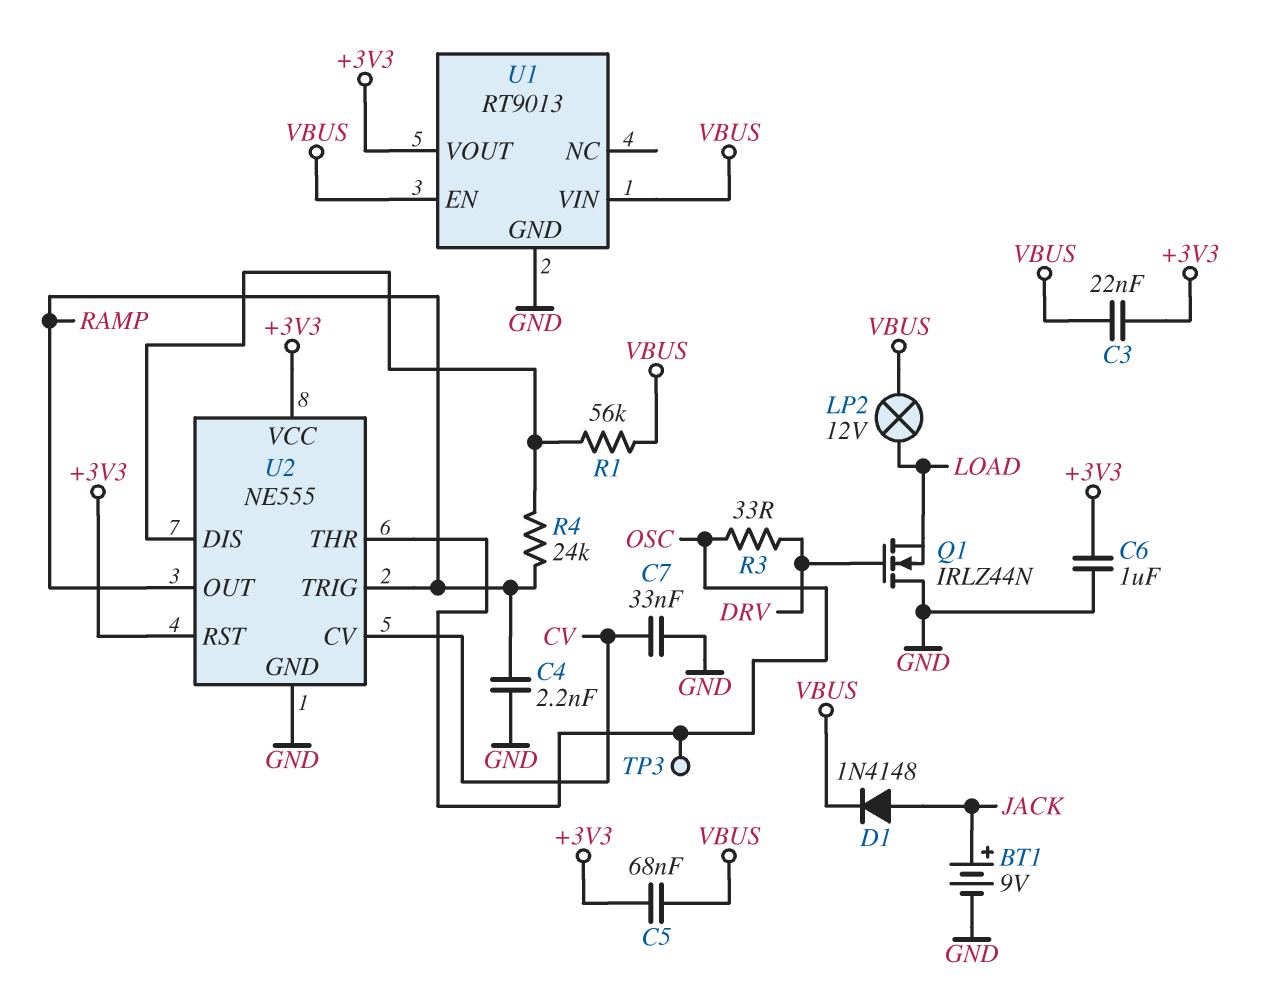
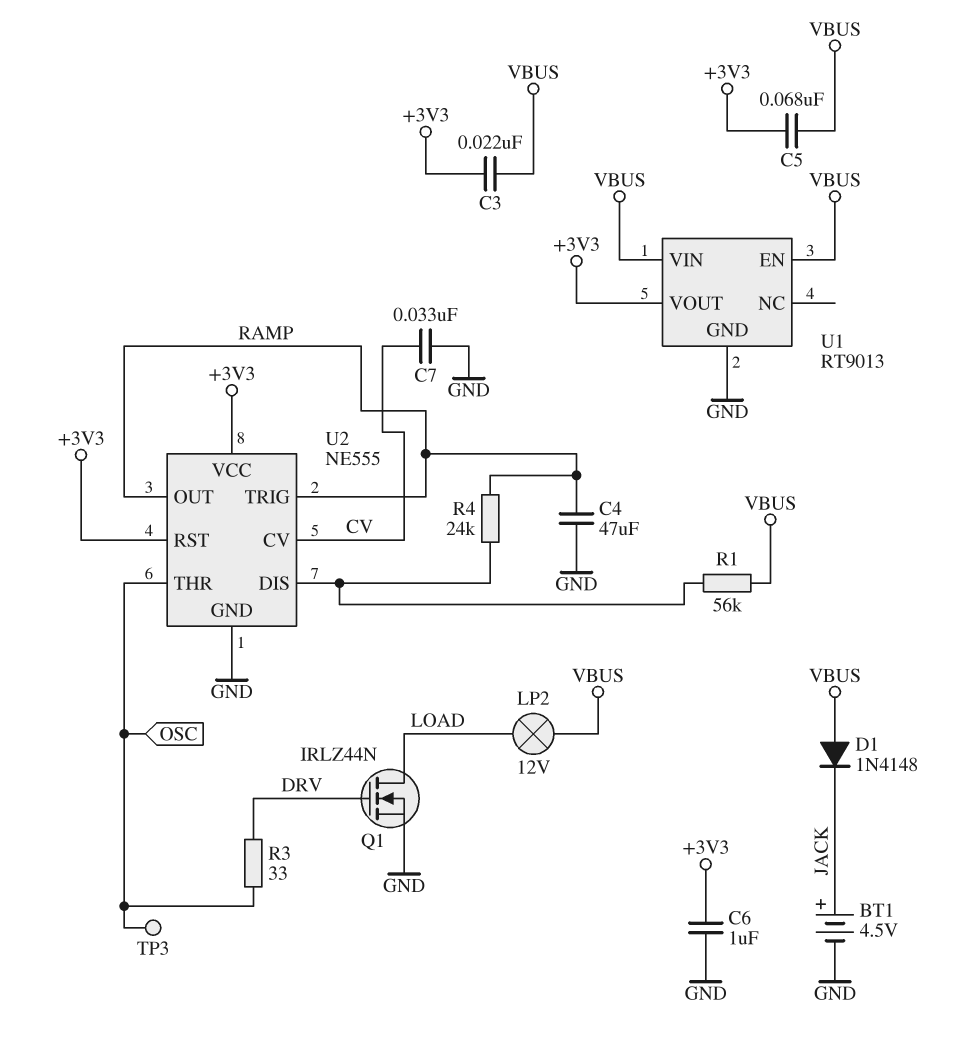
BT1: 9V (plus JACK, minus GND) -> 4.5V (plus JACK, minus GND)
C4: 2.2nF (GND, RAMP) -> 47uF (GND, RAMP)
D1: diode 1N4148 (A JACK, K VBUS) -> diode 1N4148 (A VBUS, K JACK)
Q1: NMOS IRLZ44N (G DRV, D GND, S LOAD) -> NMOS IRLZ44N (G DRV, D LOAD, S GND)

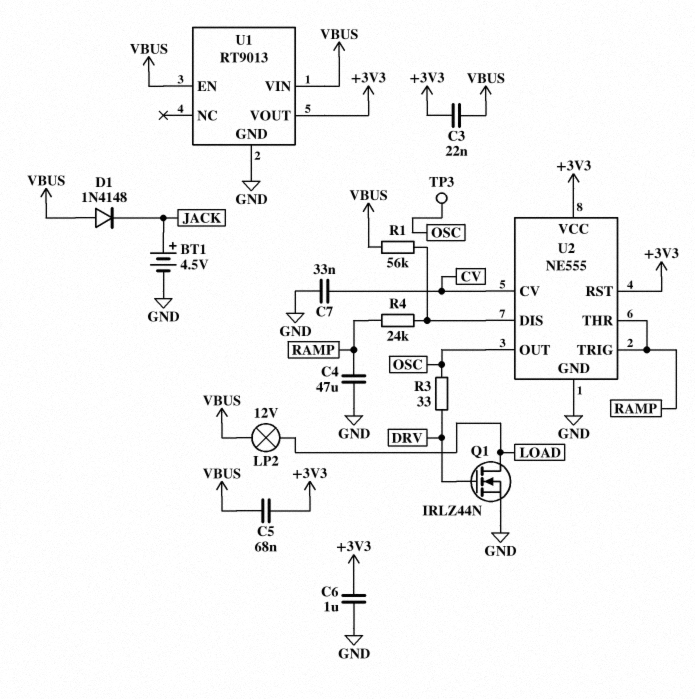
U2 pin OUT: RAMP -> OSC
U2 pin THR: OSC -> RAMP

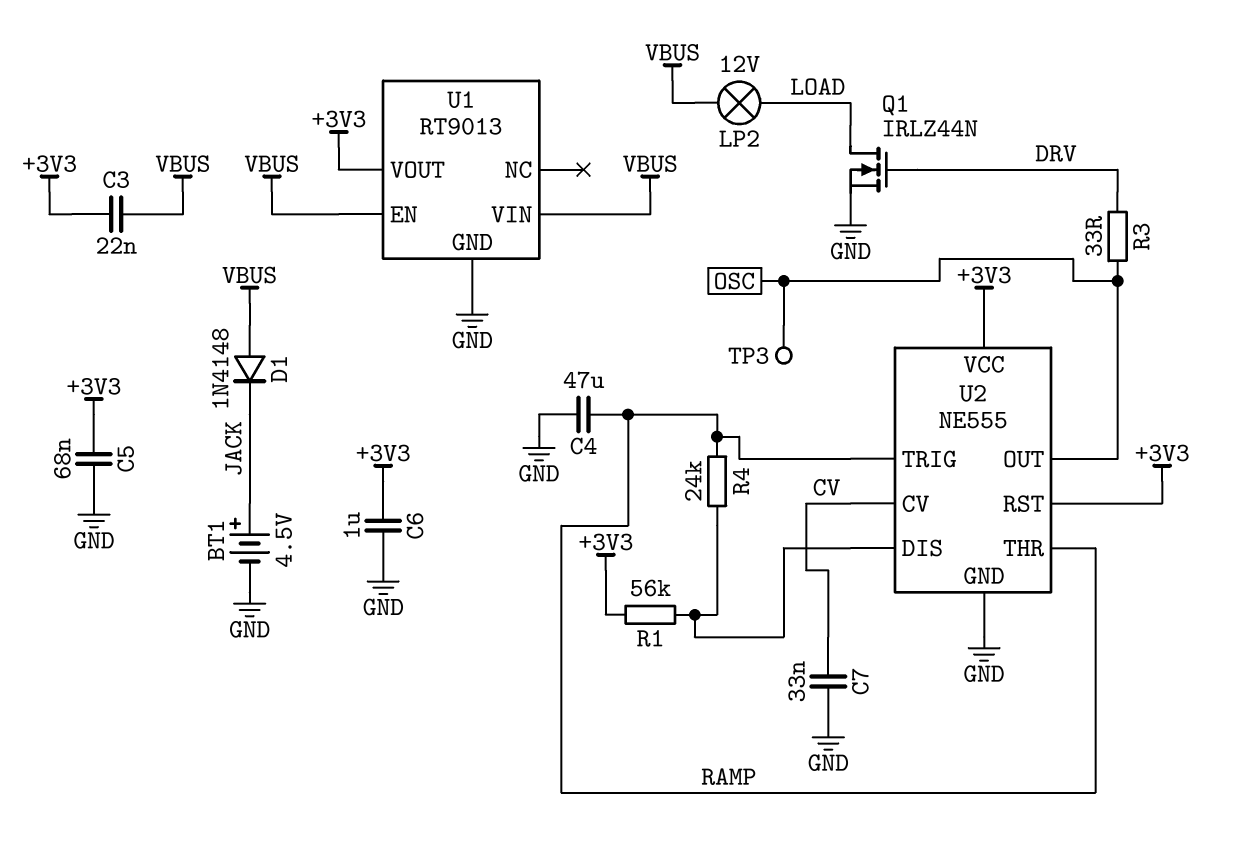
C5: 68nF (+3V3, VBUS) -> 68nF (+3V3, GND)
R1: 56k (U2/DIS, VBUS) -> 56k (+3V3, U2/DIS)

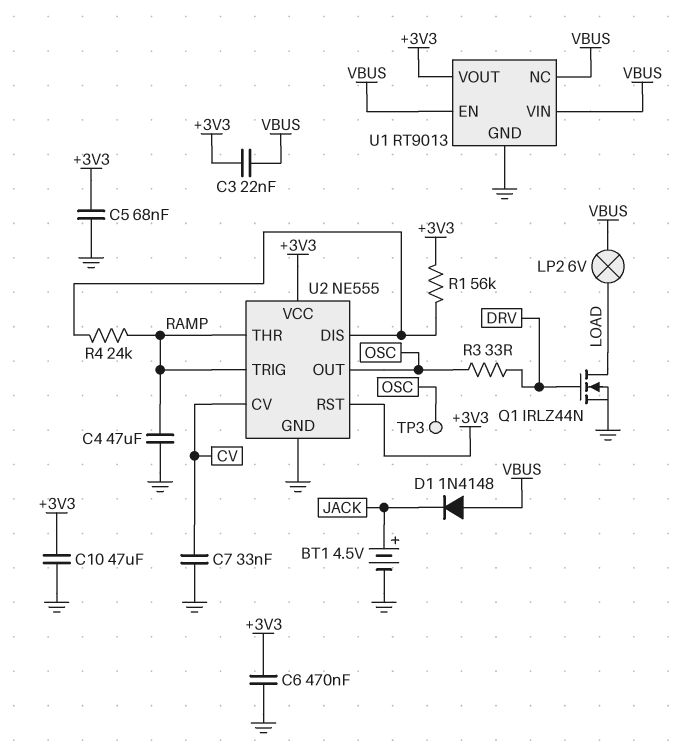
C6: 1uF (+3V3, GND) -> 470nF (+3V3, GND)
C10: none -> 47uF (+3V3, GND)
LP2: lamp 12V (LOAD, VBUS) -> lamp 6V (LOAD, VBUS)
U1 pin NC: none -> VBUS

